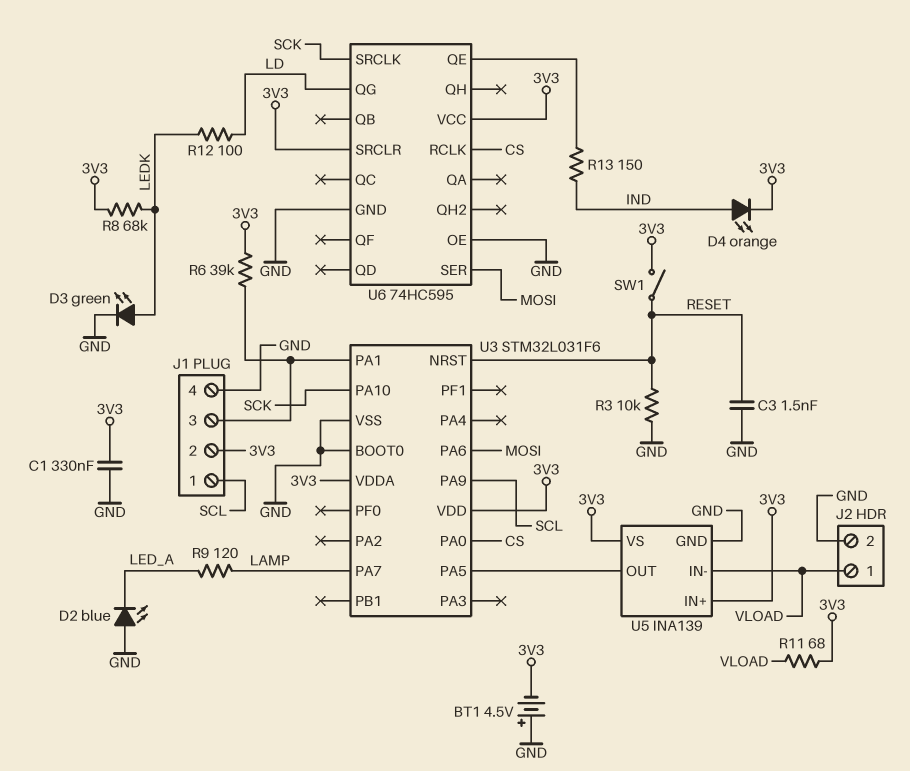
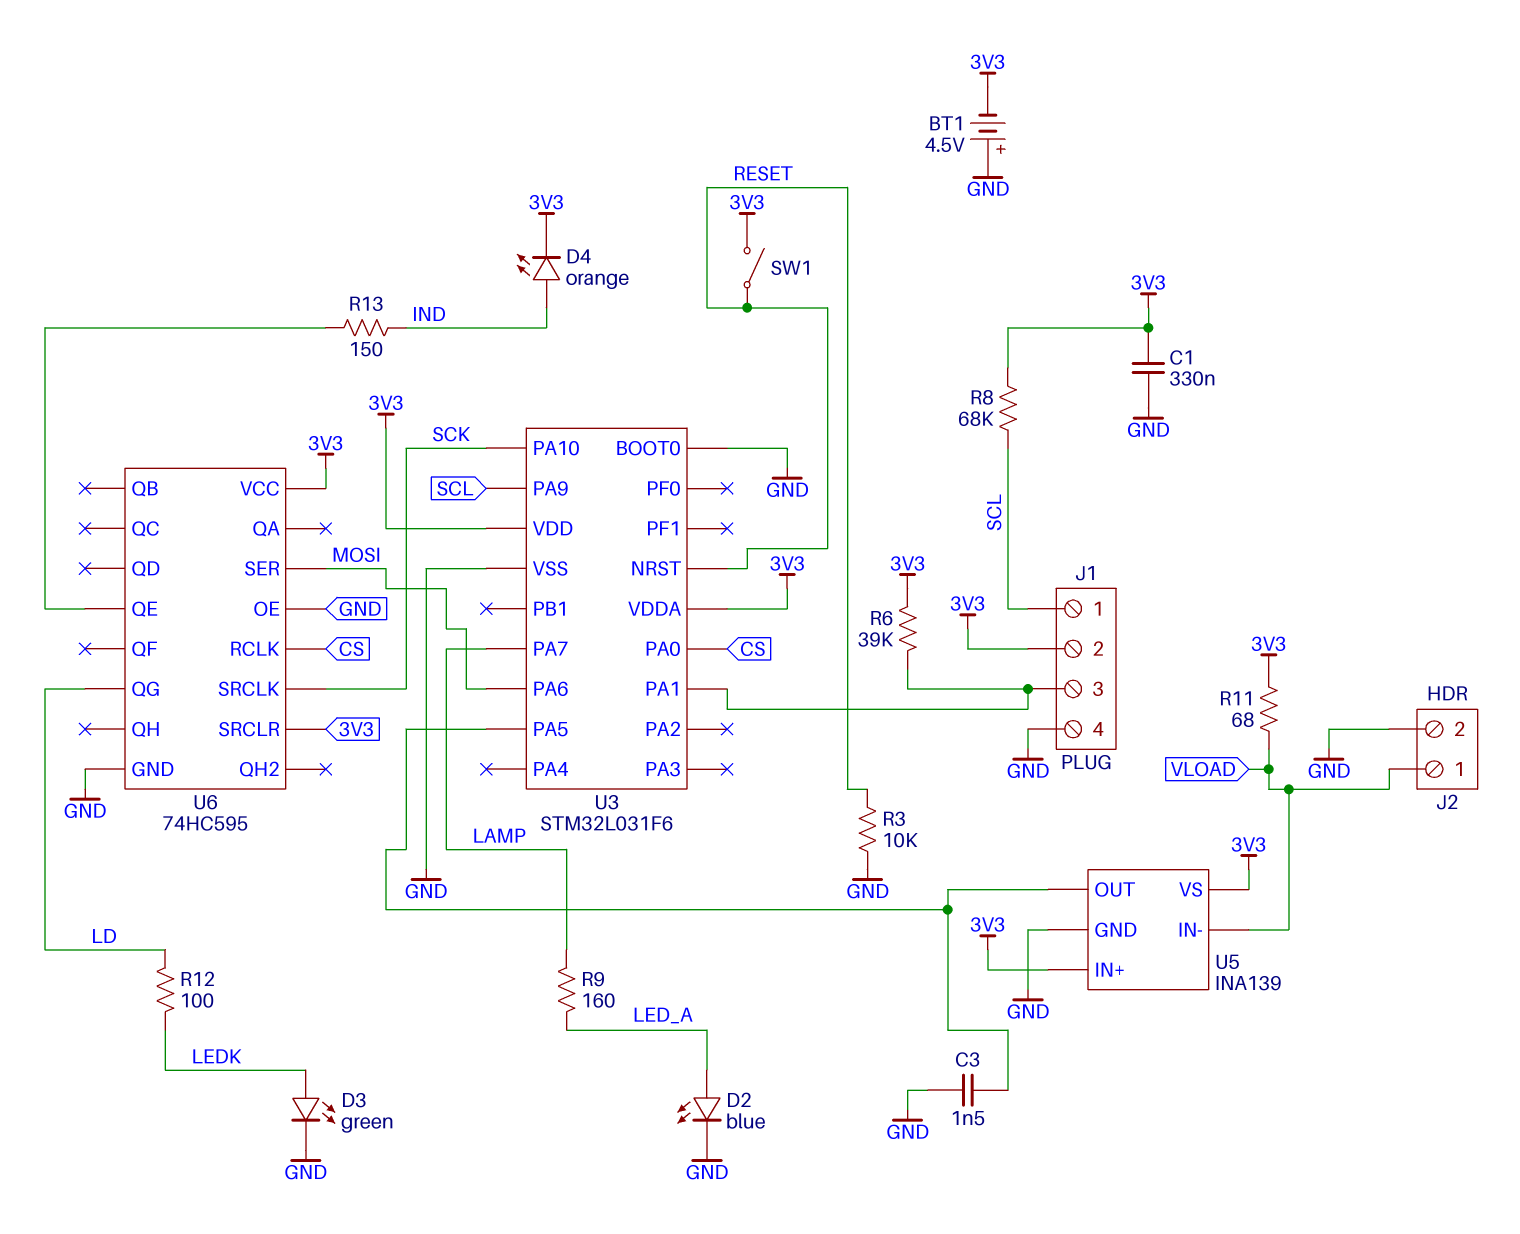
C3: 1.5nF (GND, RESET) -> 1.5nF (GND, U3/PA5)
D2: LED blue (A GND, K LED_A) -> LED blue (A LED_A, K GND)
R8: 68k (3V3, LEDK) -> 68k (3V3, SCL)
R9: 120 (LAMP, LED_A) -> 160 (LAMP, LED_A)

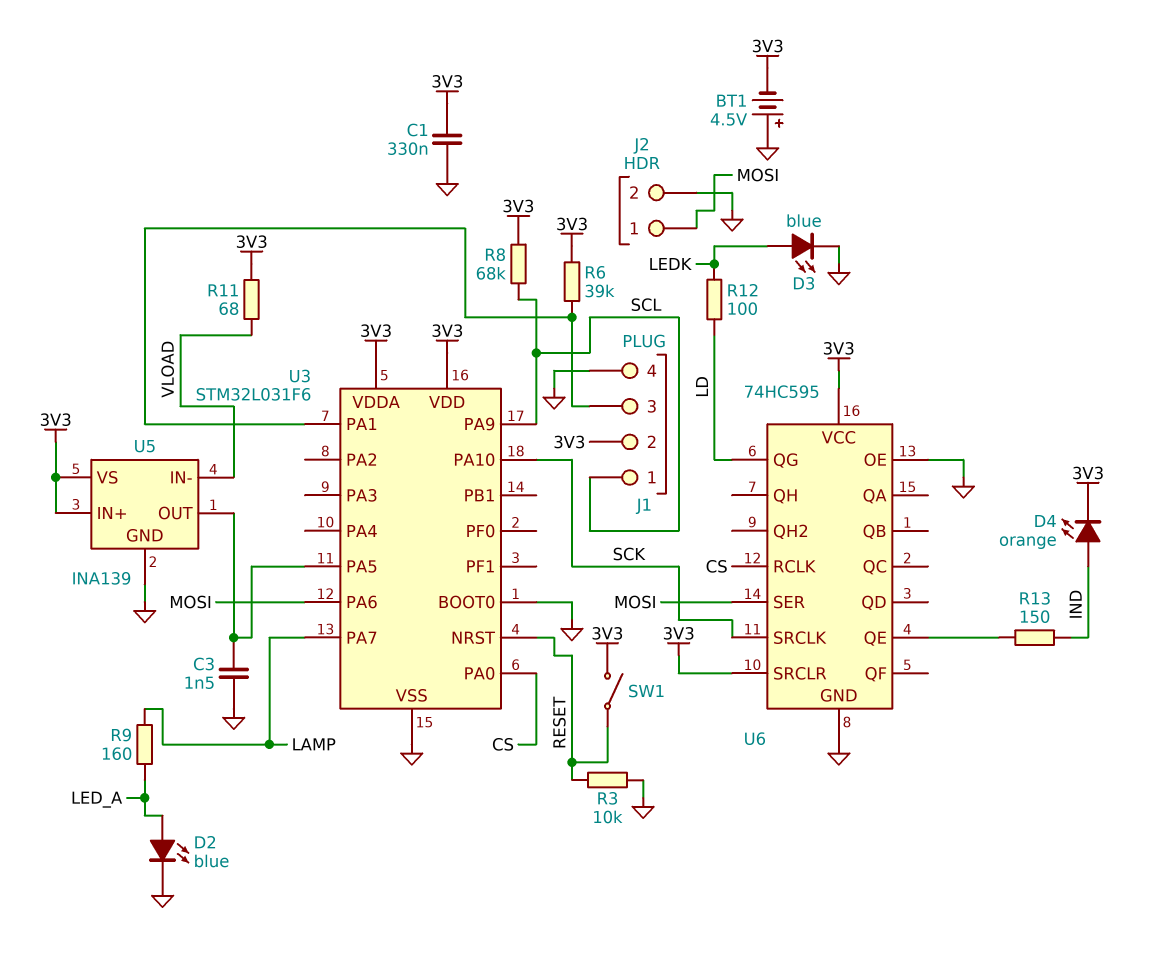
D3: LED green (A LEDK, K GND) -> LED blue (A LEDK, K GND)
J2 pin 1: VLOAD -> MOSI

